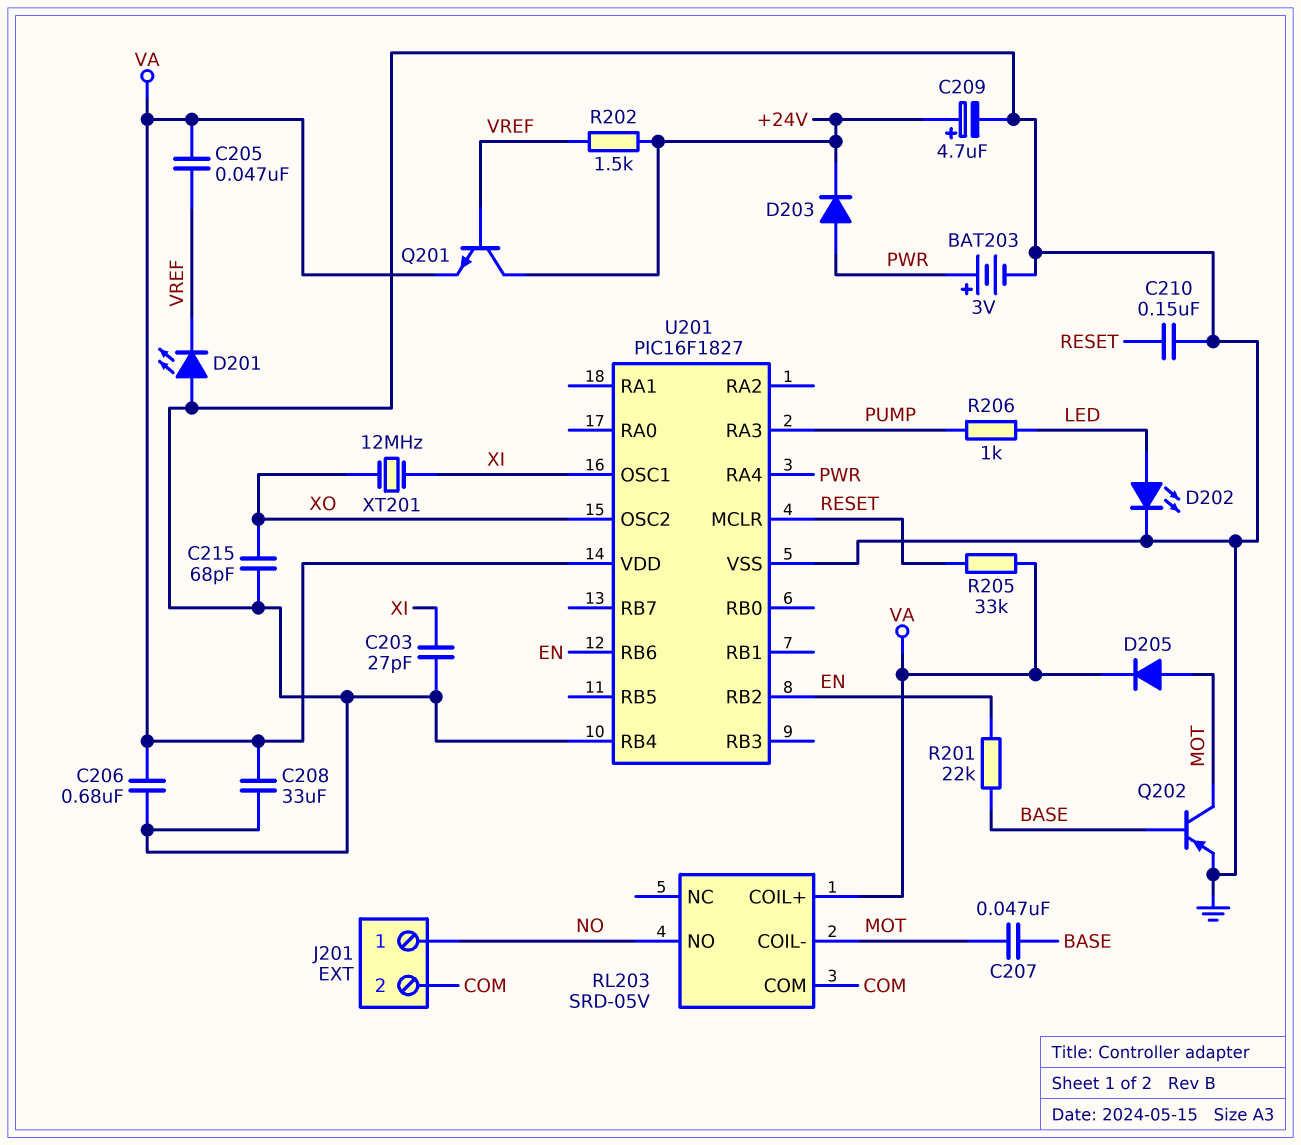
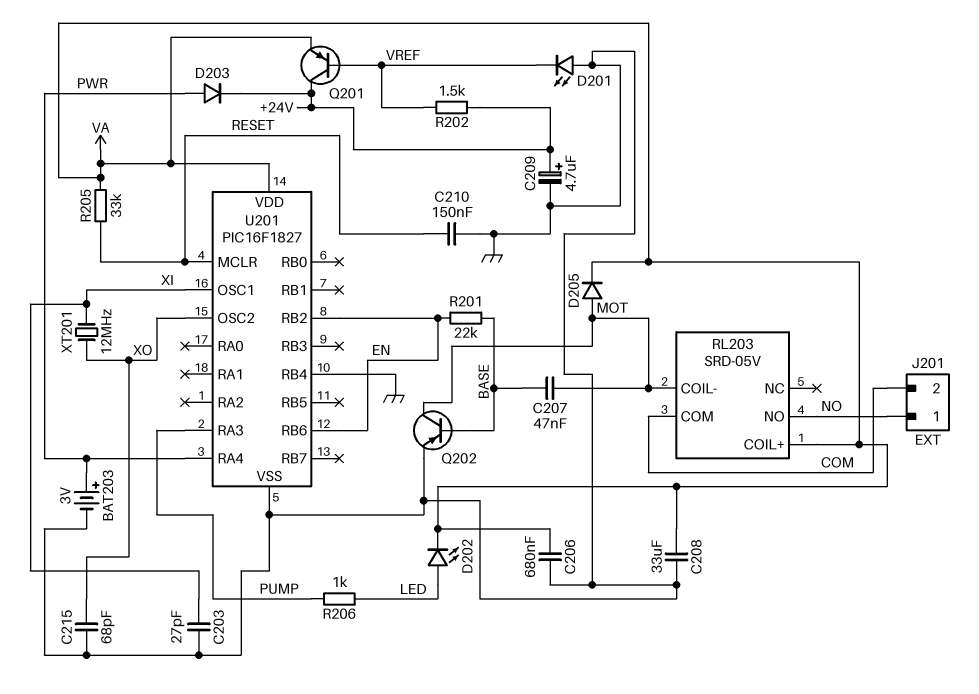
C205: 47nF (VA, VREF) -> none
D202: LED (A LED, K GND) -> LED (A LED, K VA)
Q201: NPN (B VREF, C +24V, E VA) -> PNP (B VREF, C +24V, E VA)

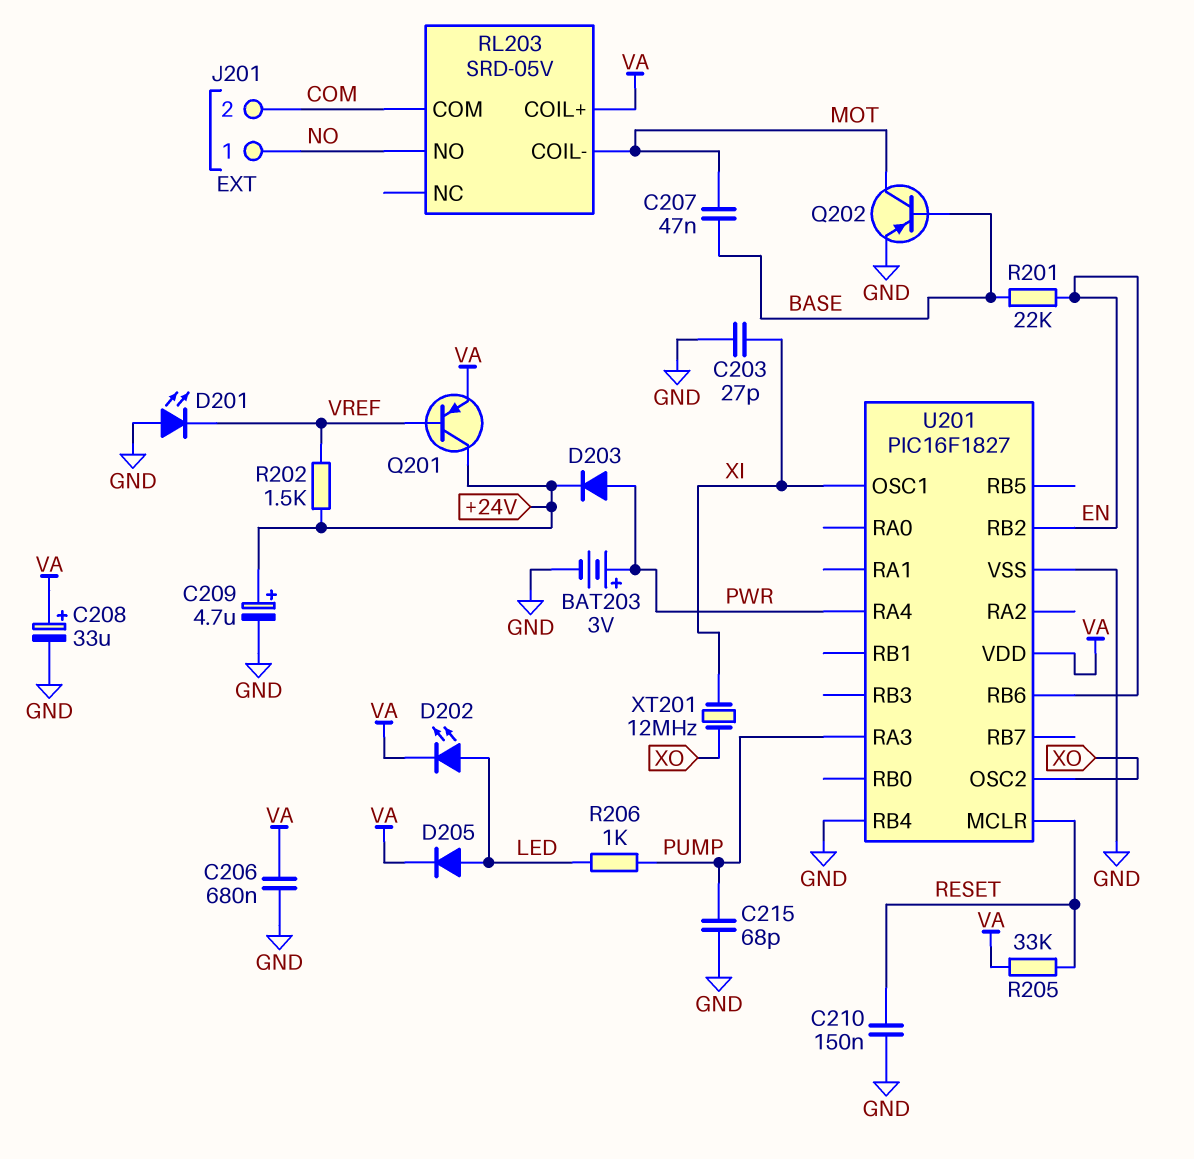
C208: 33uF (GND, VA) -> 33uF (plus VA, minus GND)
C215: 68pF (GND, XO) -> 68pF (GND, PUMP)
D205: diode (A MOT, K VA) -> diode (A LED, K VA)

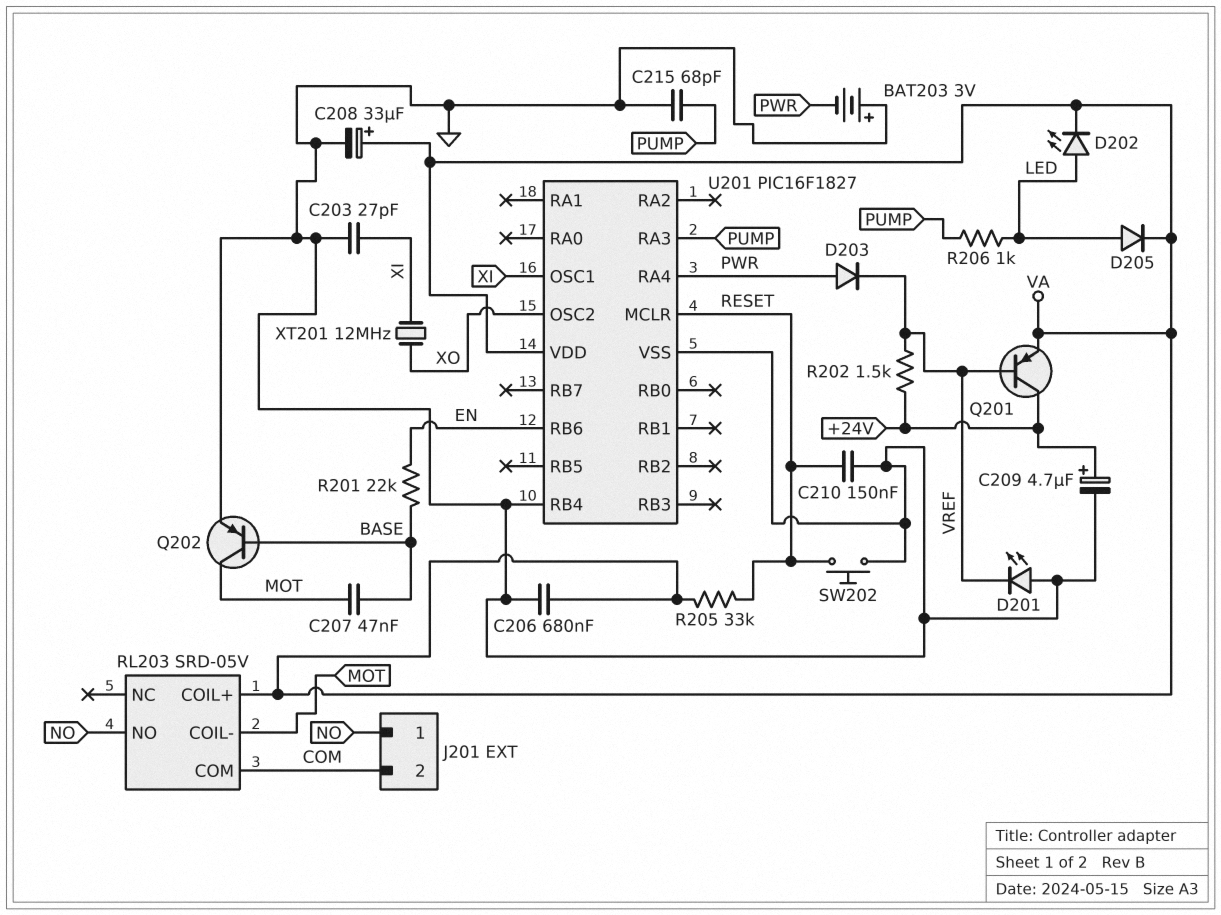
BAT203: 3V (plus PWR, minus GND) -> 3V (plus GND, minus PWR)
D203: diode (A PWR, K +24V) -> diode (A PWR, K VREF)
SW202: none -> button (GND, RESET)
U201 pin RB2: EN -> none

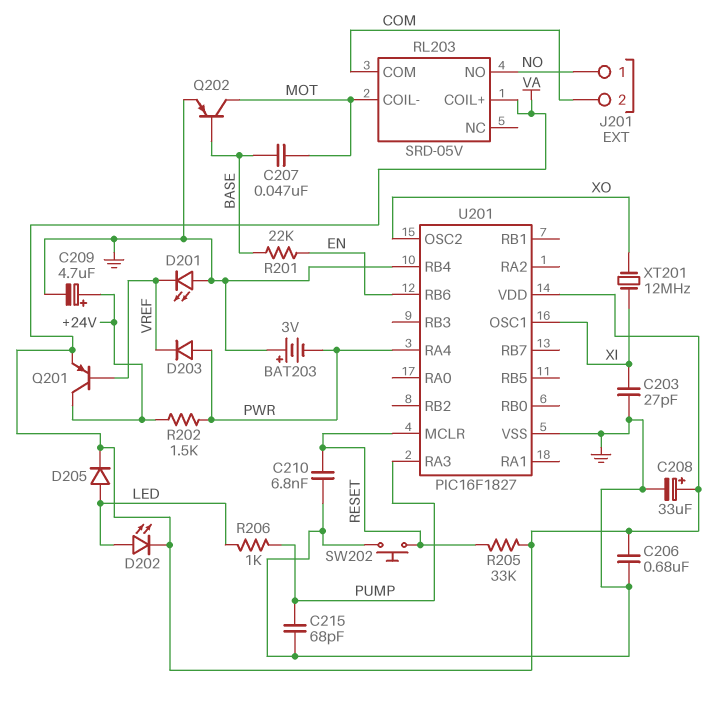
C210: 150nF (GND, RESET) -> 6.8nF (GND, RESET)
R202: 1.5k (+24V, VREF) -> 1.5k (+24V, PWR)

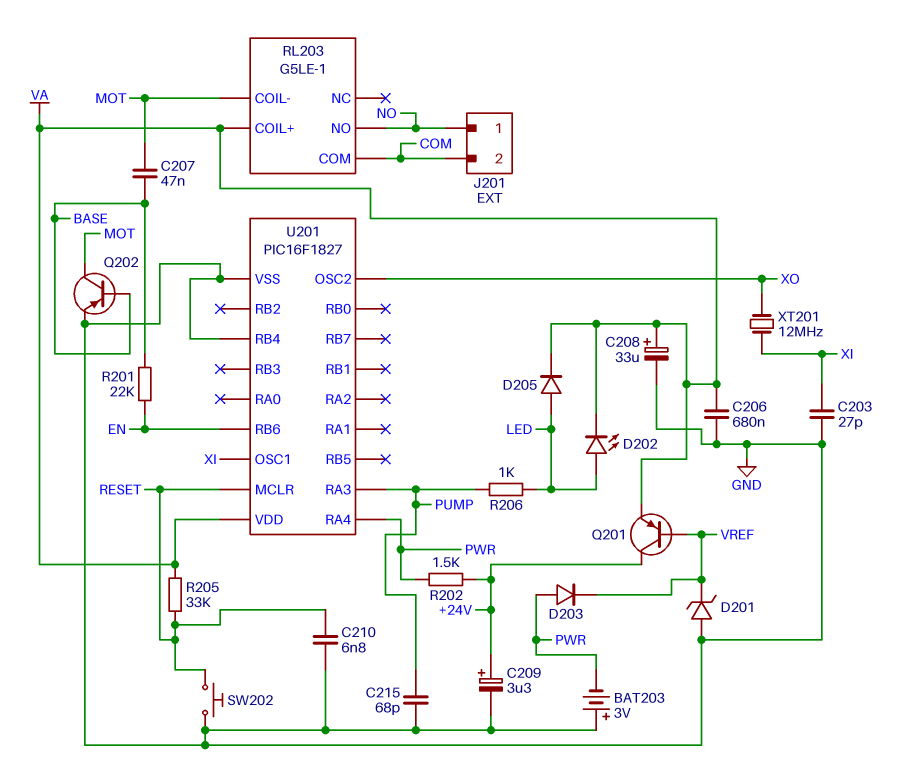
C209: 4.7uF (plus +24V, minus GND) -> 3.3uF (plus +24V, minus GND)
D201: LED (A GND, K VREF) -> zener (A GND, K VREF)
RL203: SRD-05V -> G5LE-1

